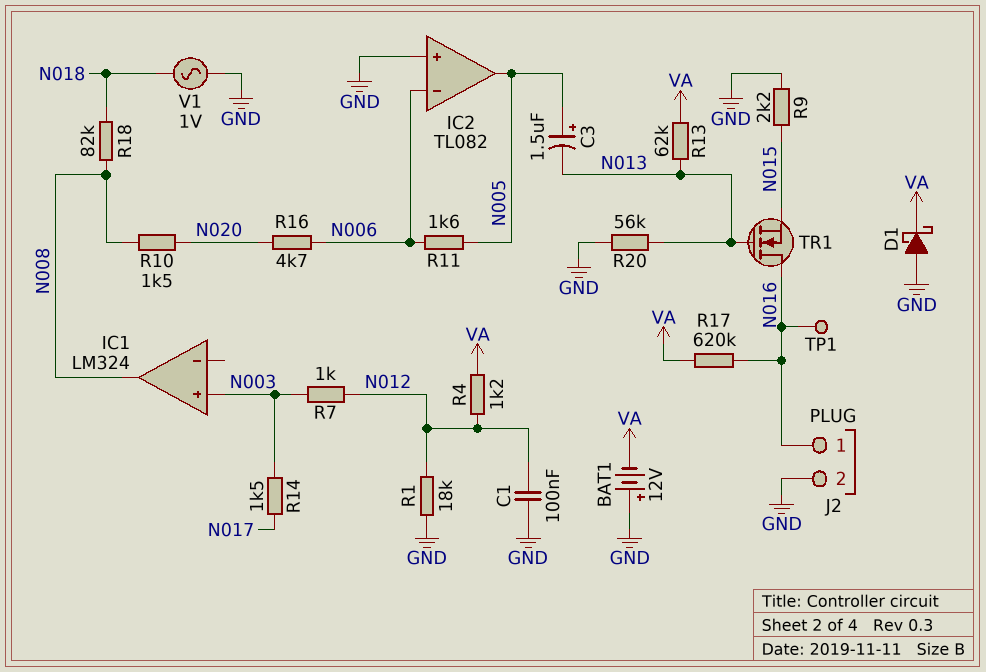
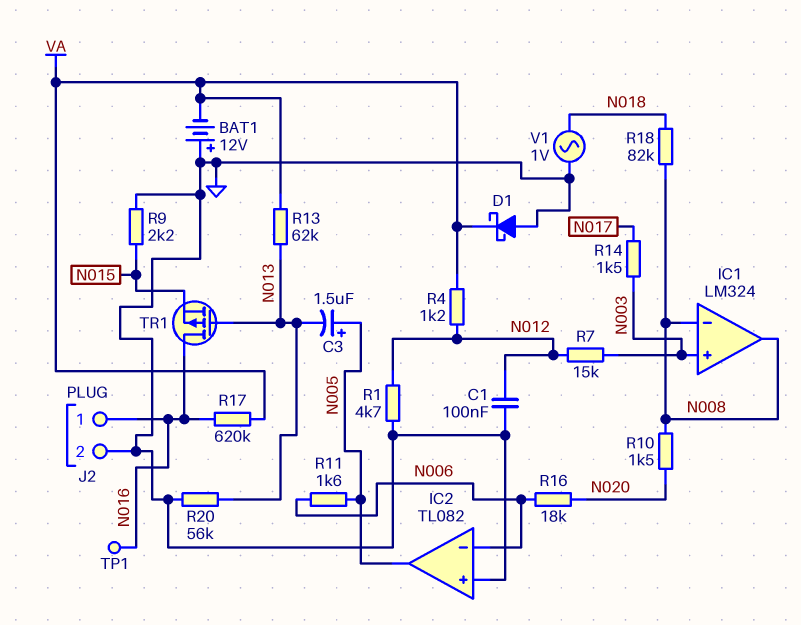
IC1 pin in-: none -> N008
R1: 18k (GND, N012) -> 4.7k (GND, N012)
R7: 1k (N003, N012) -> 15k (N003, N012)
R16: 4.7k (N006, N020) -> 18k (N006, N020)
TR1: NMOS (G N013, D N016, S N015) -> PMOS (G N013, D N016, S N015)

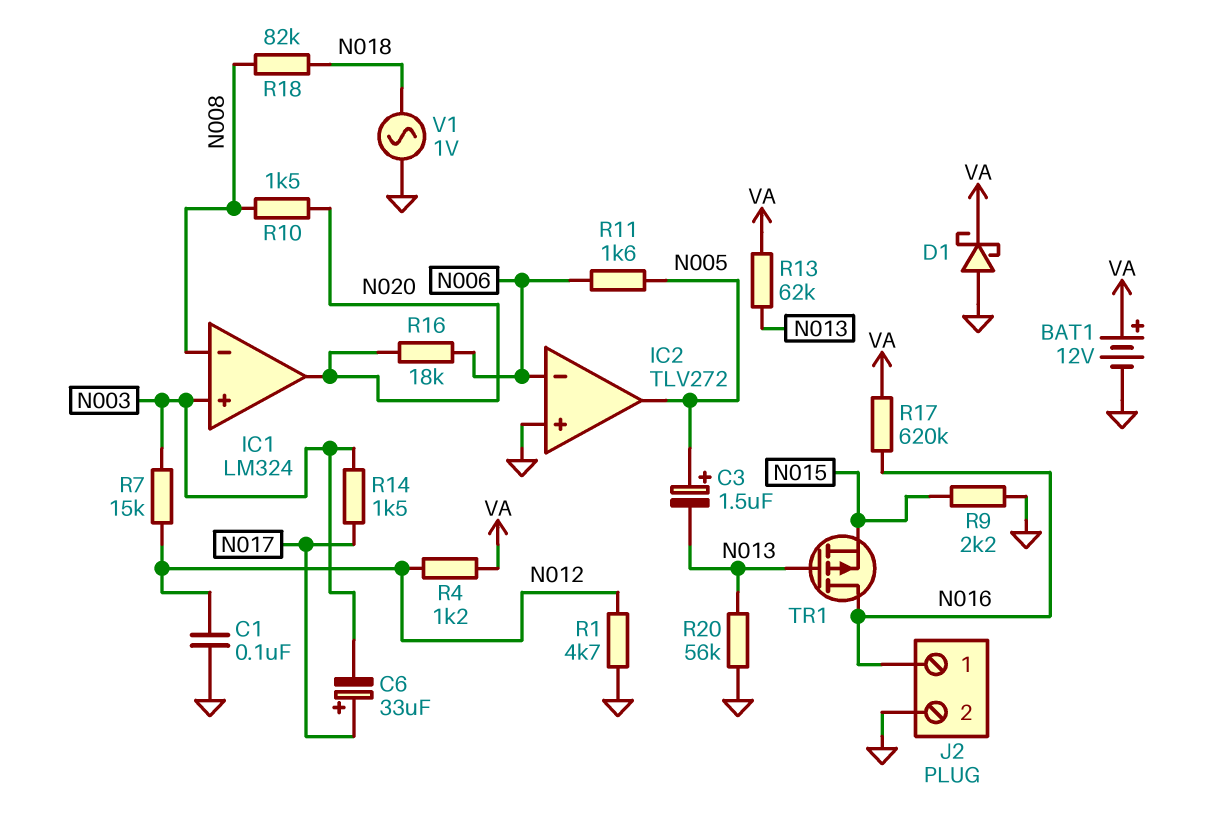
BAT1: 12V (plus GND, minus VA) -> 12V (plus VA, minus GND)
C6: none -> 33uF (plus N017, minus N003)
IC1 pin out: N008 -> N020
IC2: TL082 -> TLV272
TP1: test point (N016) -> none

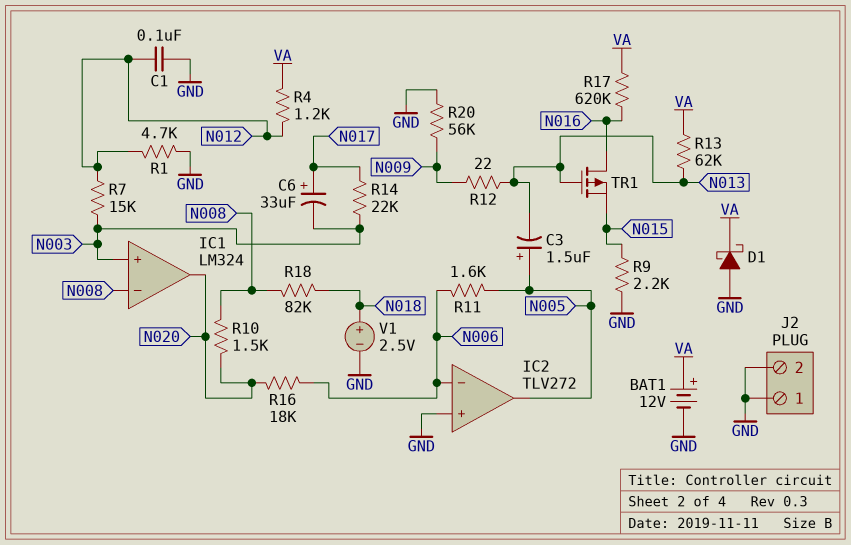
J2 pin 1: N016 -> GND
R12: none -> 22 (N009, N013)
R14: 1.5k (N003, N017) -> 22k (N003, N017)
R20: 56k (GND, N013) -> 56k (GND, N009)
V1: AC 1V (GND, N018) -> 2.5V (plus N018, minus GND)

